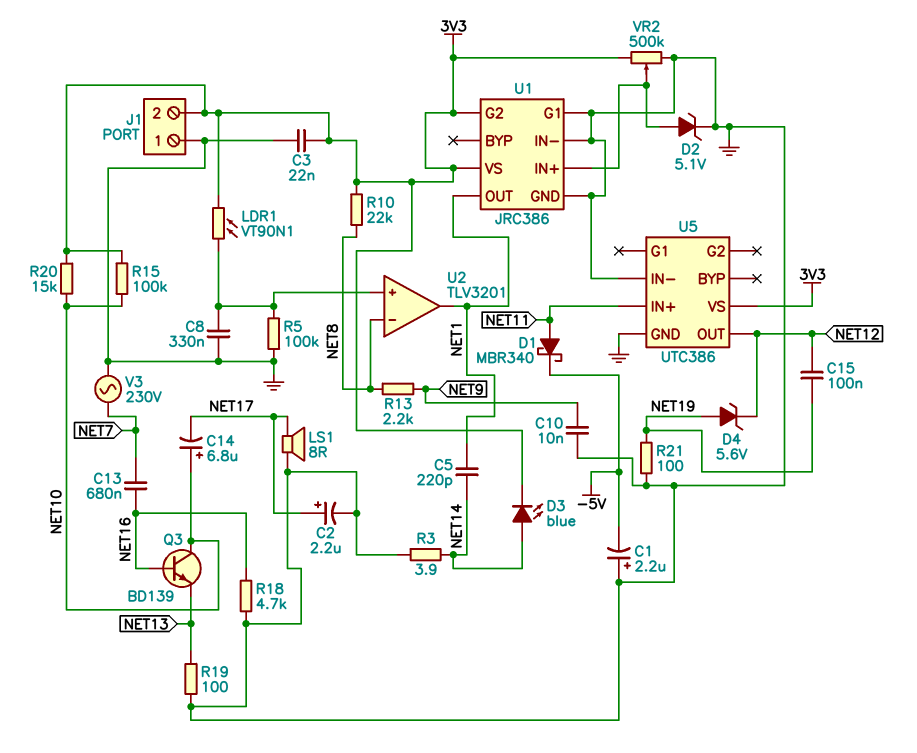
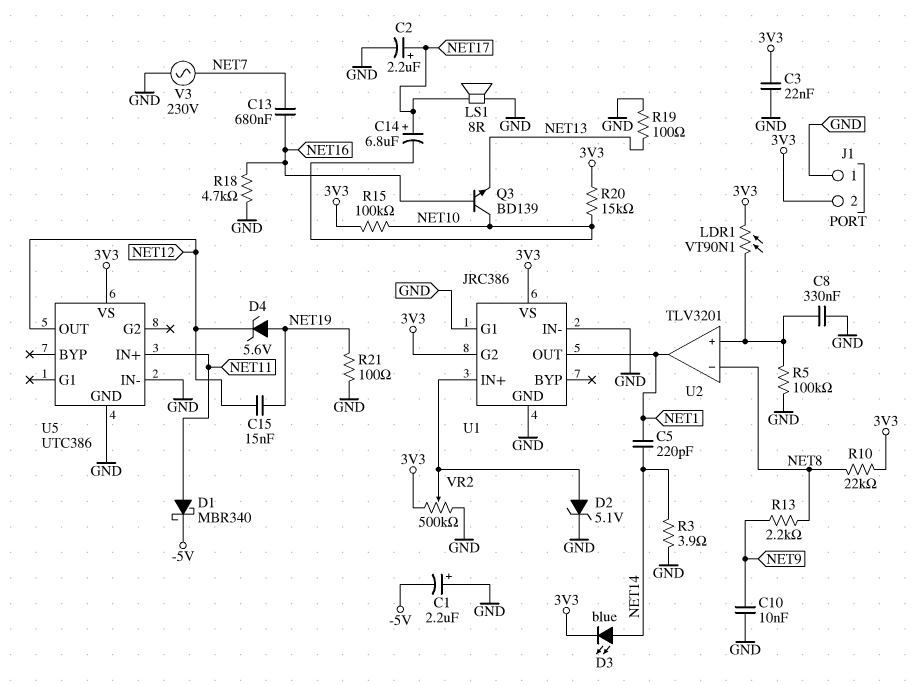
C14: 6.8uF (plus NET10, minus NET17) -> 6.8uF (plus NET17, minus NET10)
C15: 100nF (NET12, NET19) -> 15nF (NET12, NET19)

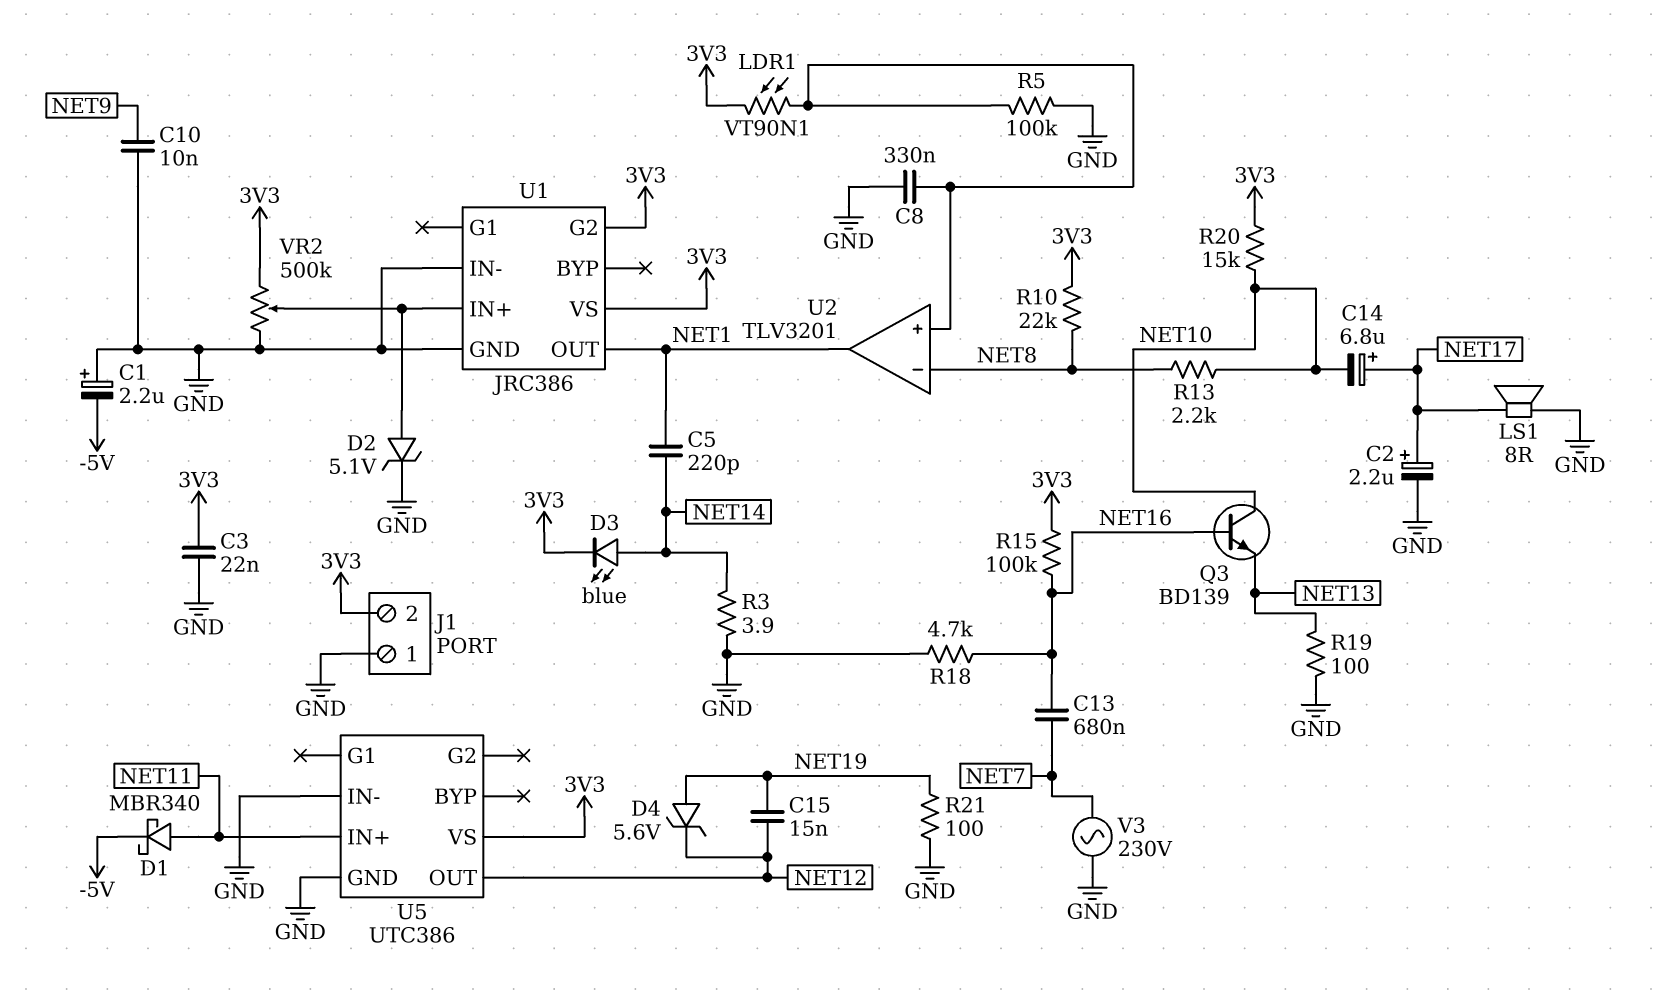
R13: 2.2k (NET8, NET9) -> 2.2k (NET8, NET10)
R15: 100k (3V3, NET10) -> 100k (3V3, NET16)
U1 pin G1: GND -> none

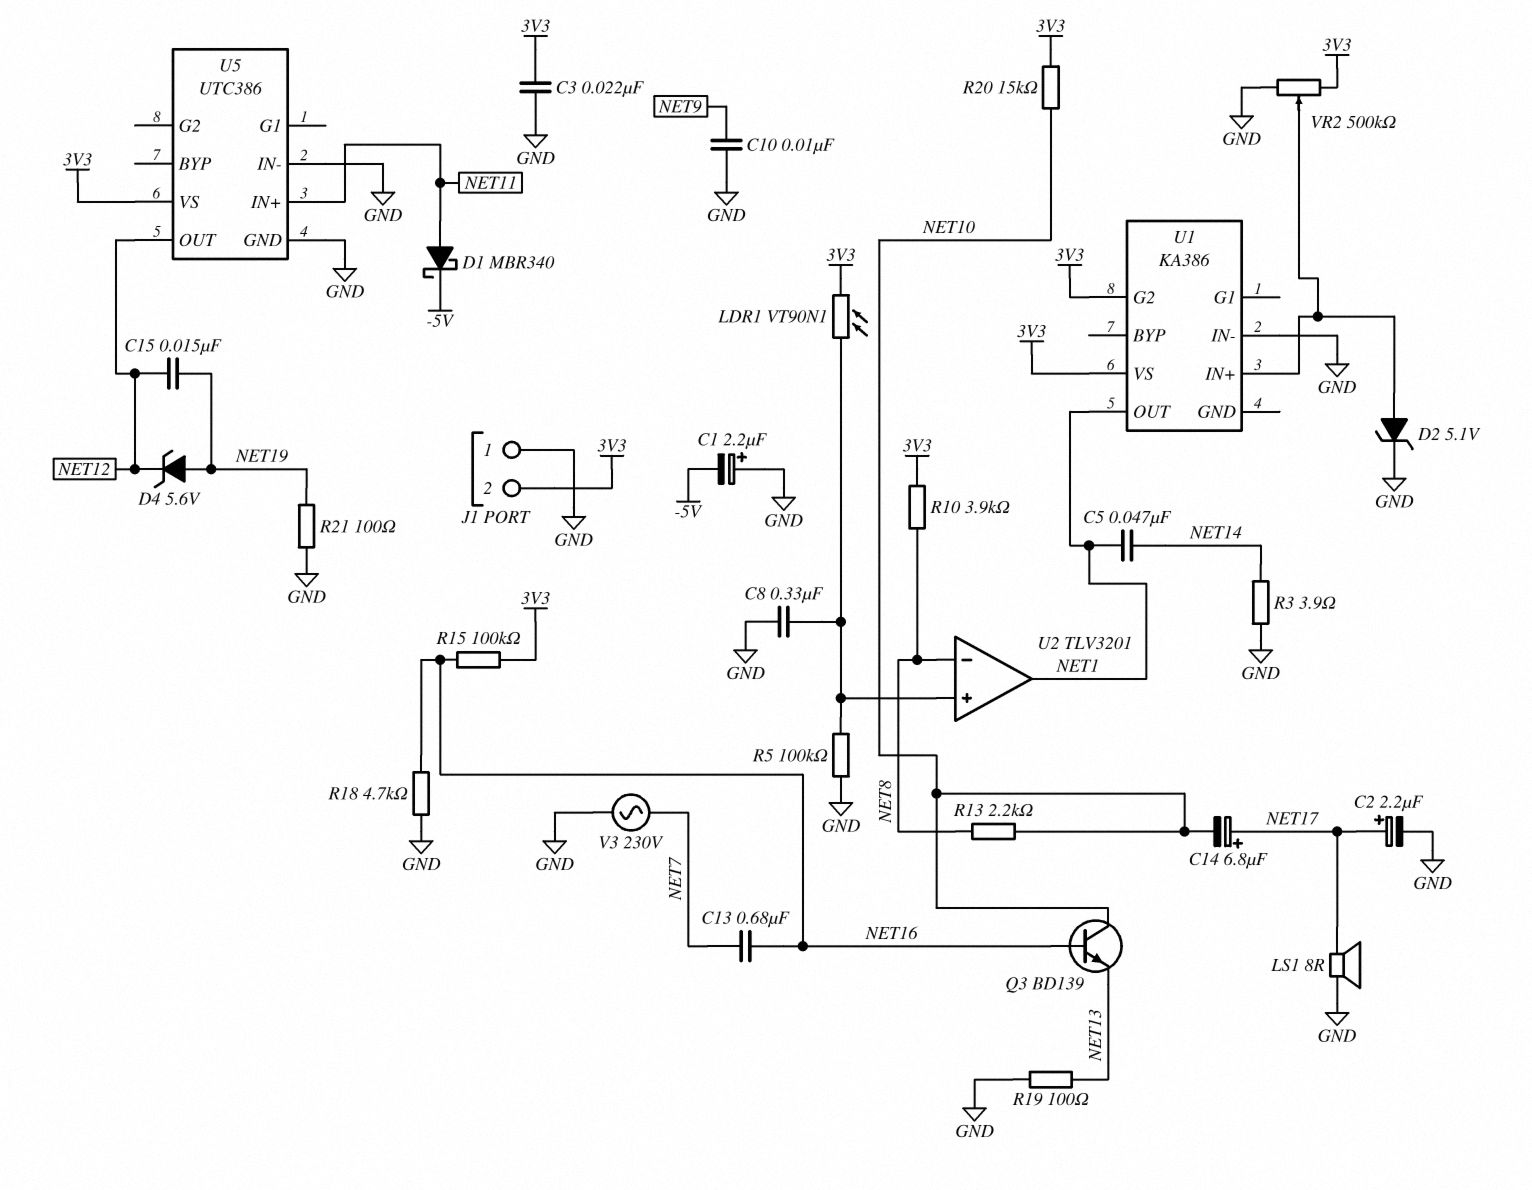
C5: 220pF (NET1, NET14) -> 47nF (NET1, NET14)
D3: LED blue (A NET14, K 3V3) -> none
R10: 22k (3V3, NET8) -> 3.9k (3V3, NET8)
U1: JRC386 -> KA386
U1 pin GND: GND -> none

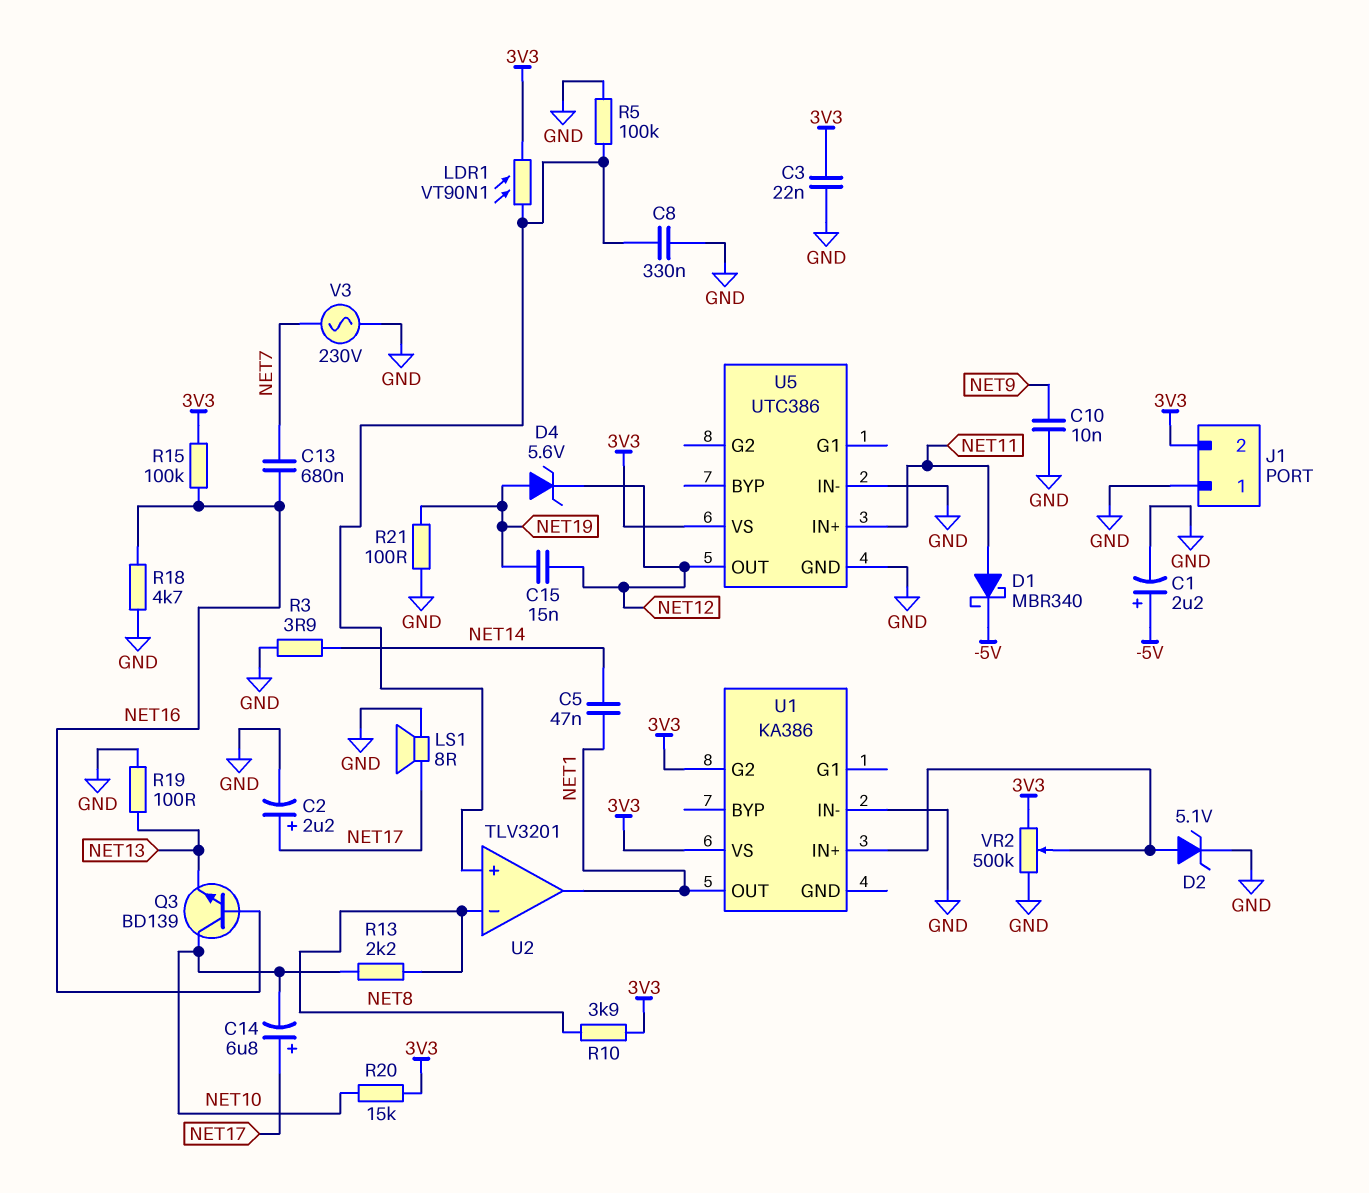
C1: 2.2uF (plus GND, minus -5V) -> 2.2uF (plus -5V, minus GND)

